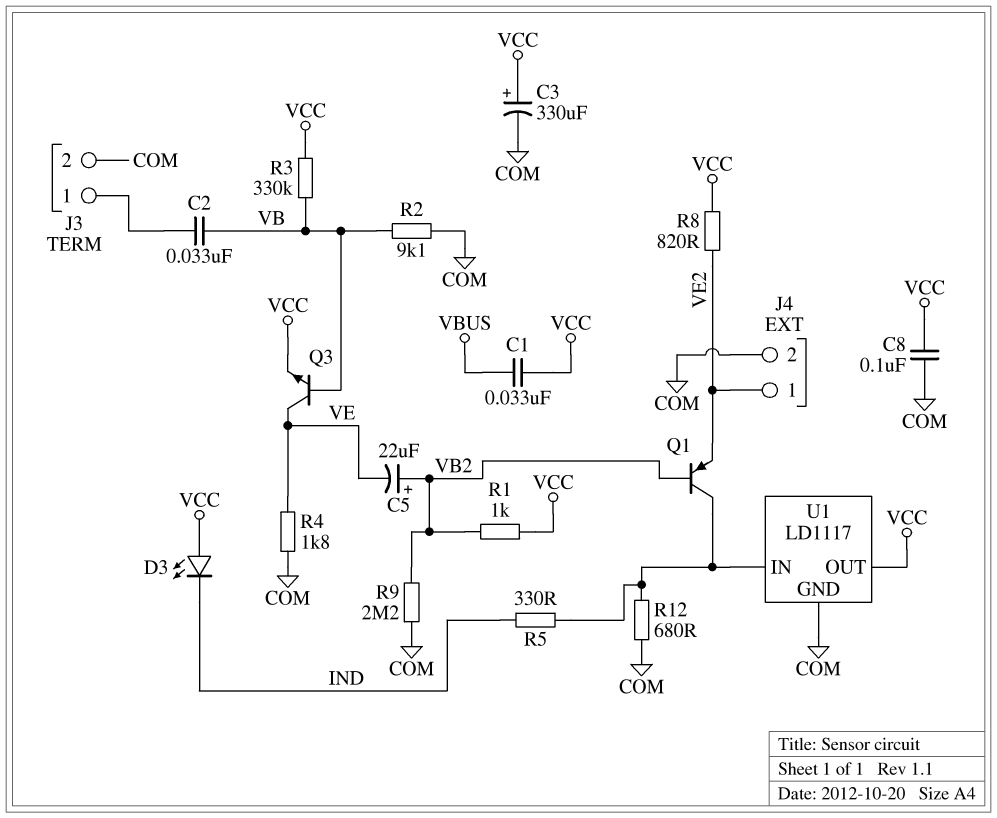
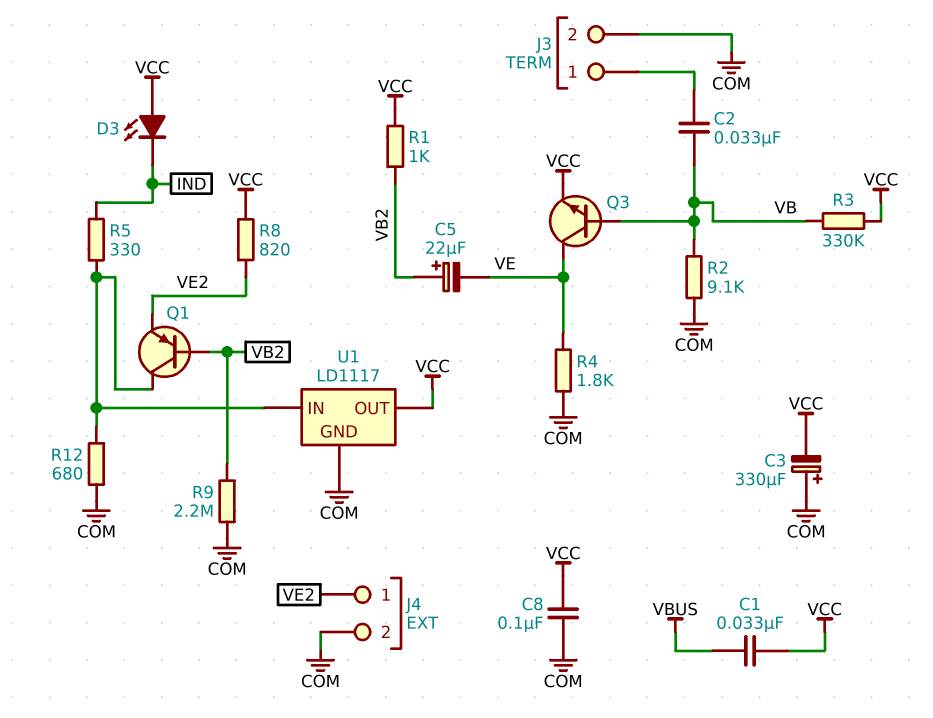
C3: 330uF (plus VCC, minus COM) -> 330uF (plus COM, minus VCC)

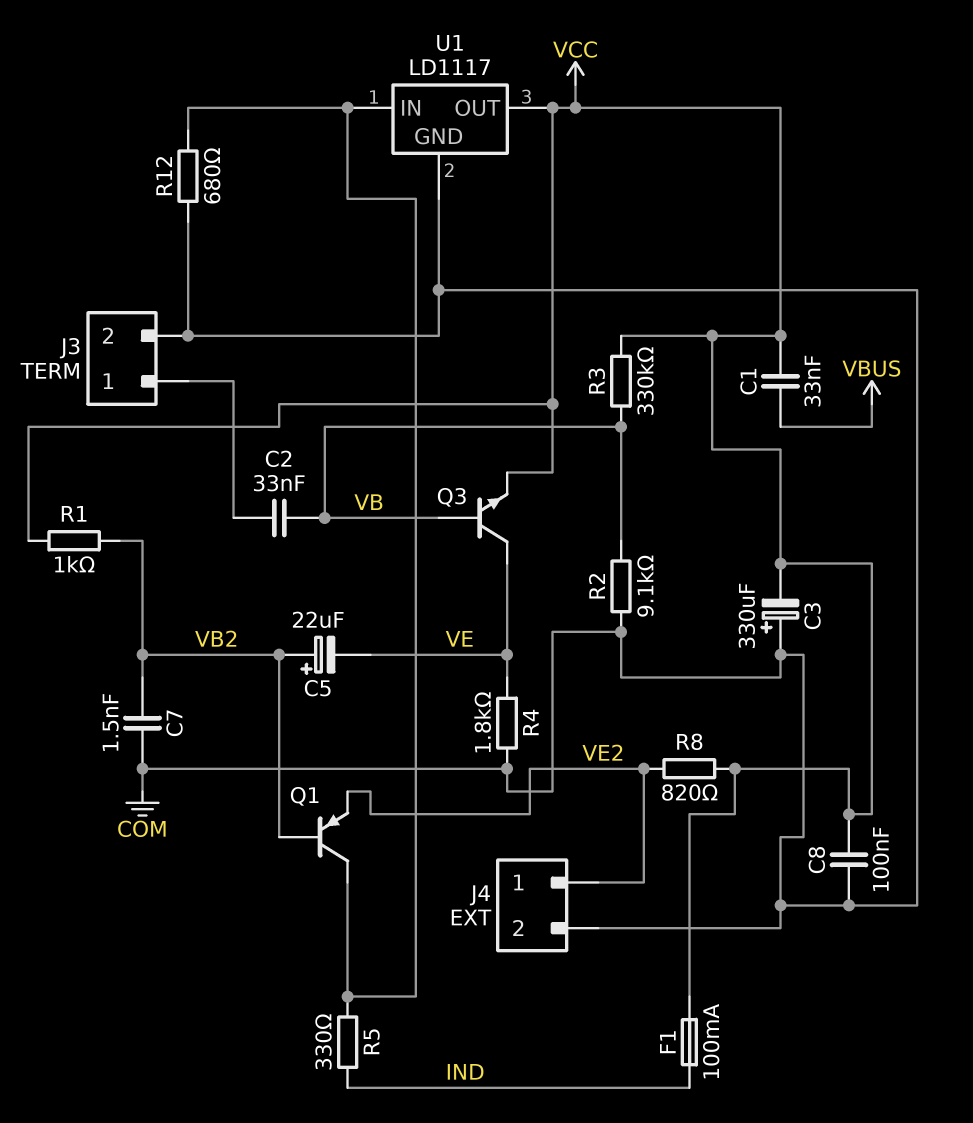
C7: none -> 1.5nF (COM, VB2)
D3: LED (A VCC, K IND) -> none
F1: none -> 100mA (IND, VCC)
R9: 2.2M (COM, VB2) -> none

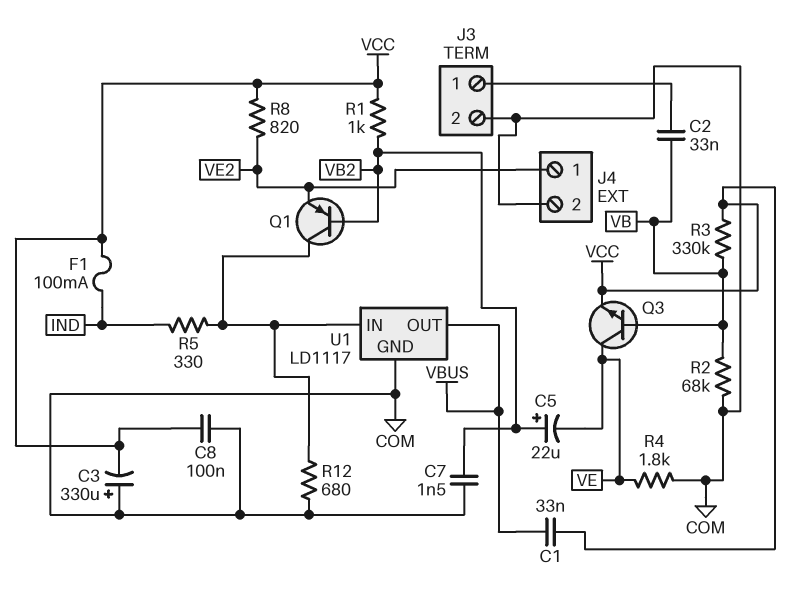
R2: 9.1k (COM, VB) -> 68k (COM, VB)
U1 pin OUT: VCC -> VBUS

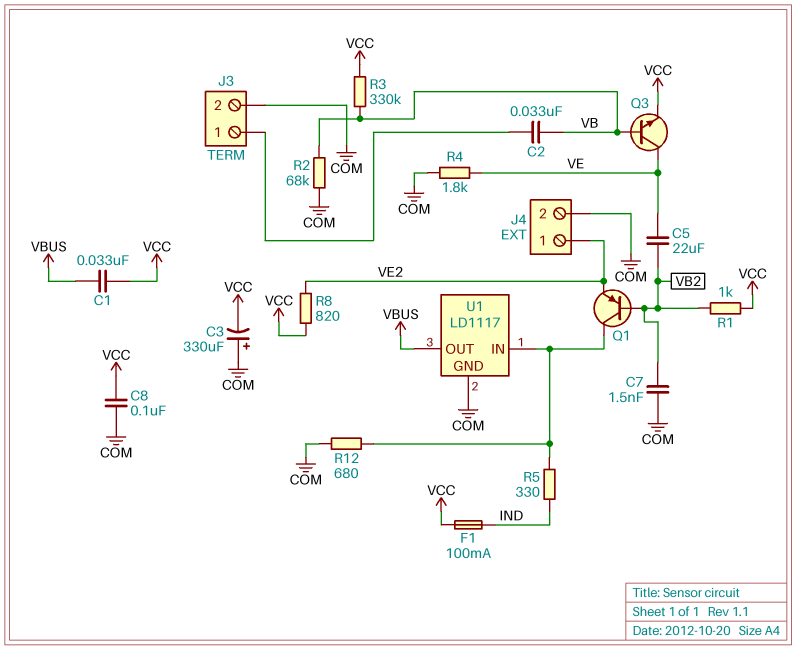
C5: 22uF (plus VB2, minus VE) -> 22uF (VB2, VE)

